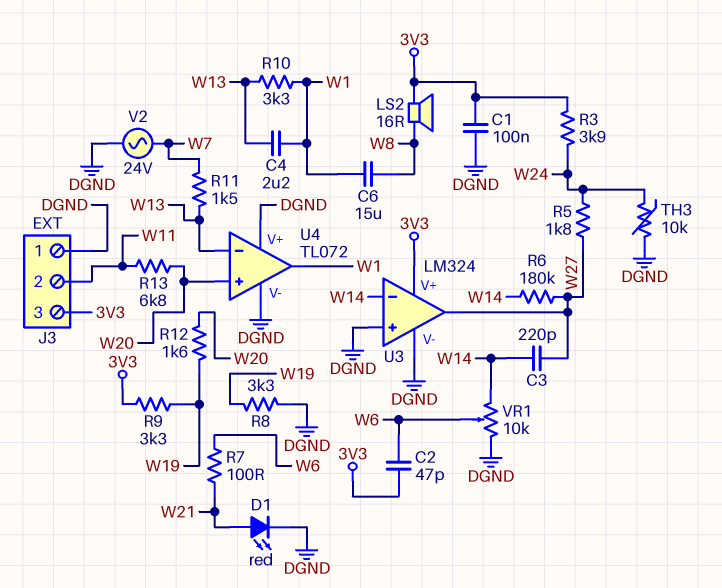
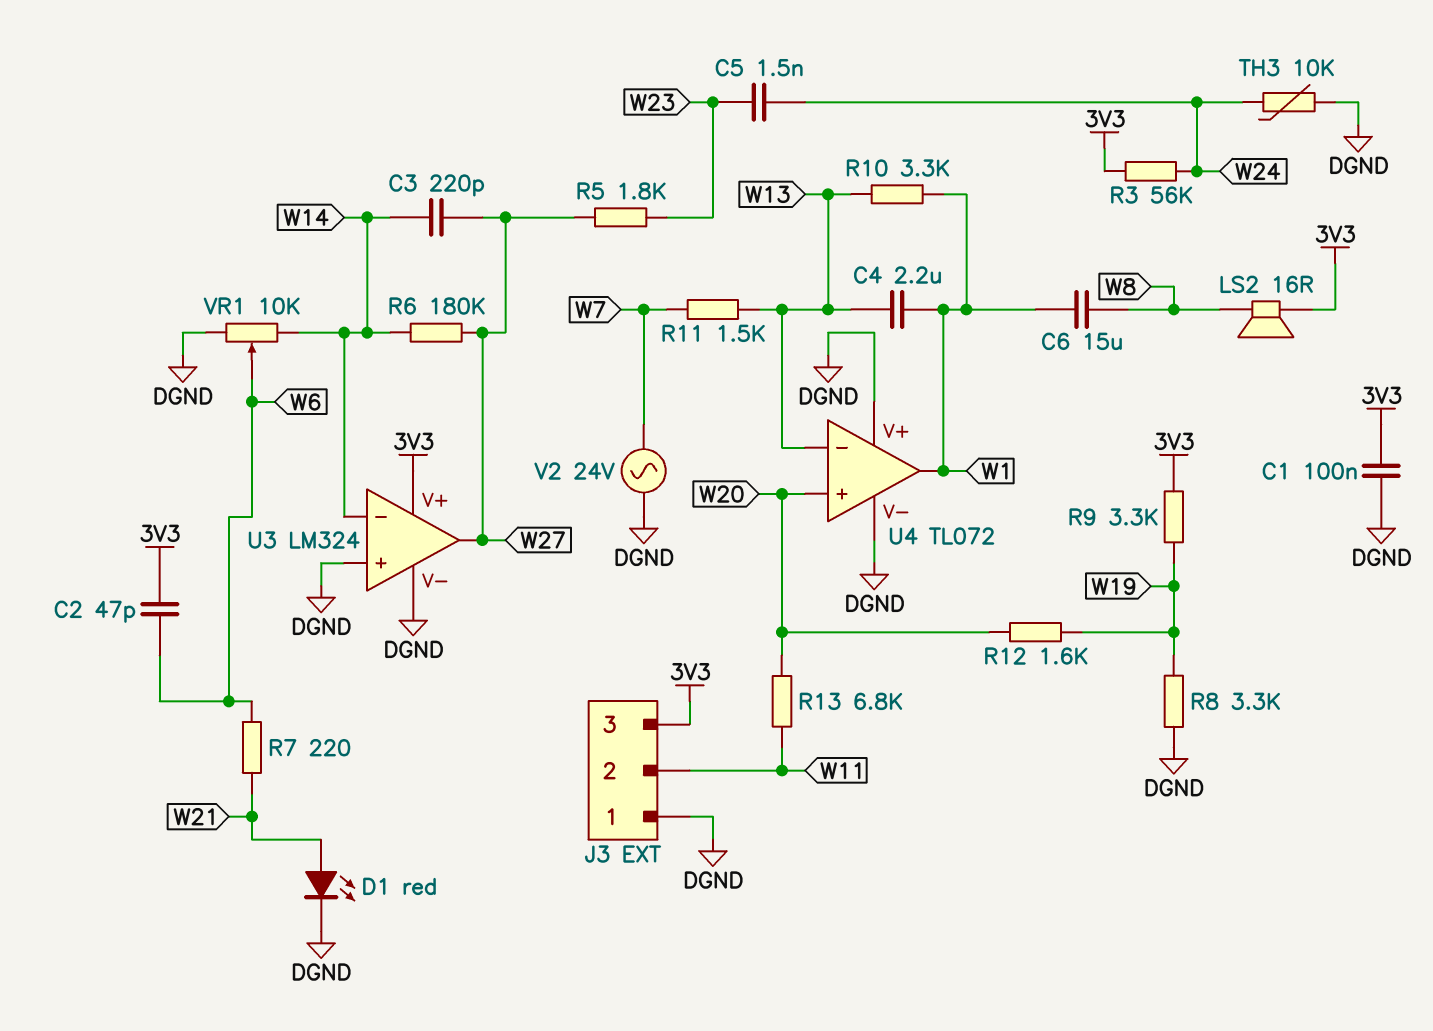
C5: none -> 1.5nF (W23, W24)
R3: 3.9k (3V3, W24) -> 56k (3V3, W24)
R5: 1.8k (W24, W27) -> 1.8k (W23, W27)
R7: 100 (W6, W21) -> 220 (W6, W21)

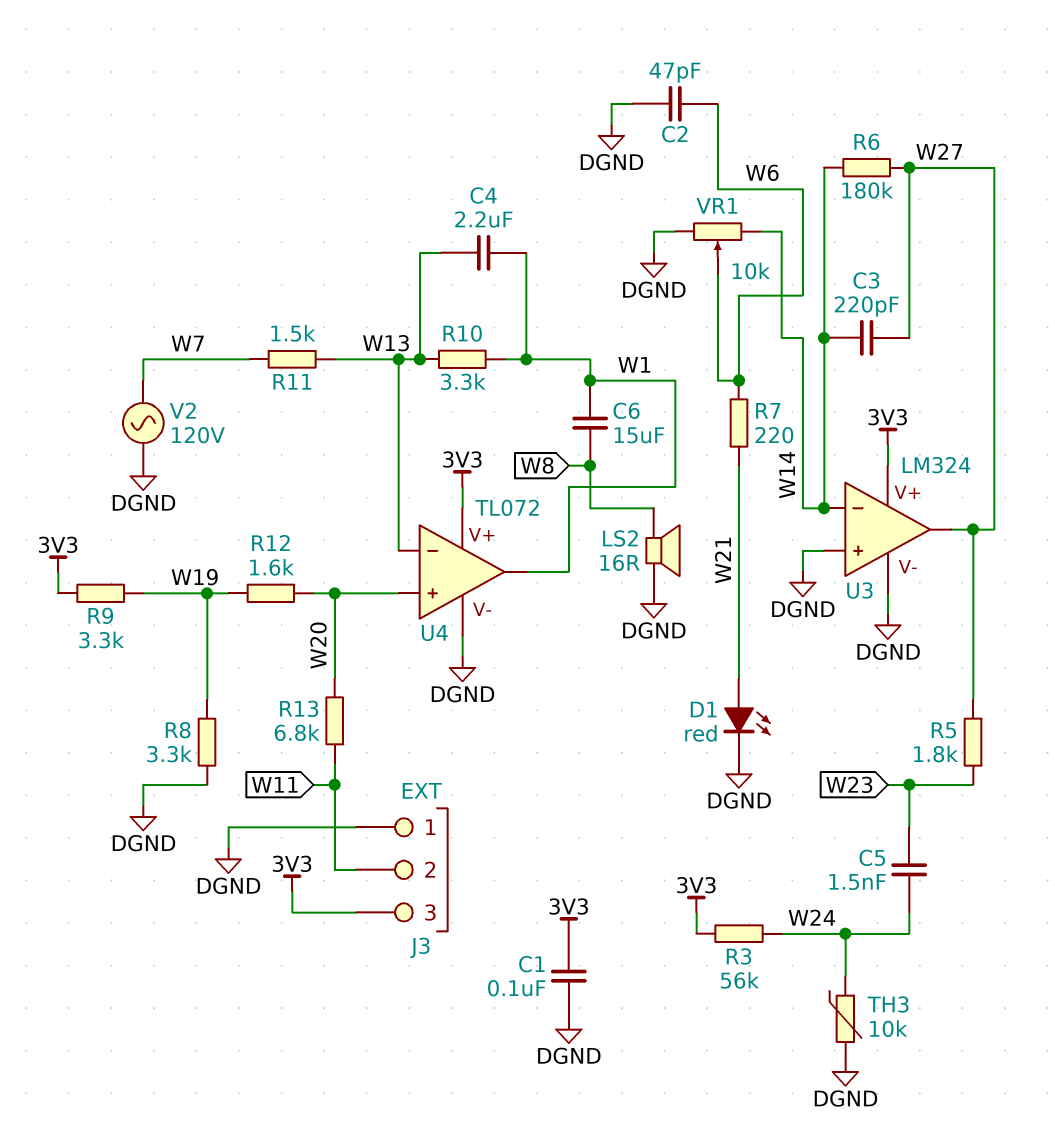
C2: 47pF (3V3, W6) -> 47pF (DGND, W6)
LS2: speaker 16R (3V3, W8) -> speaker 16R (DGND, W8)
U4 pin V+: DGND -> 3V3
V2: AC 24V (DGND, W7) -> AC 120V (DGND, W7)

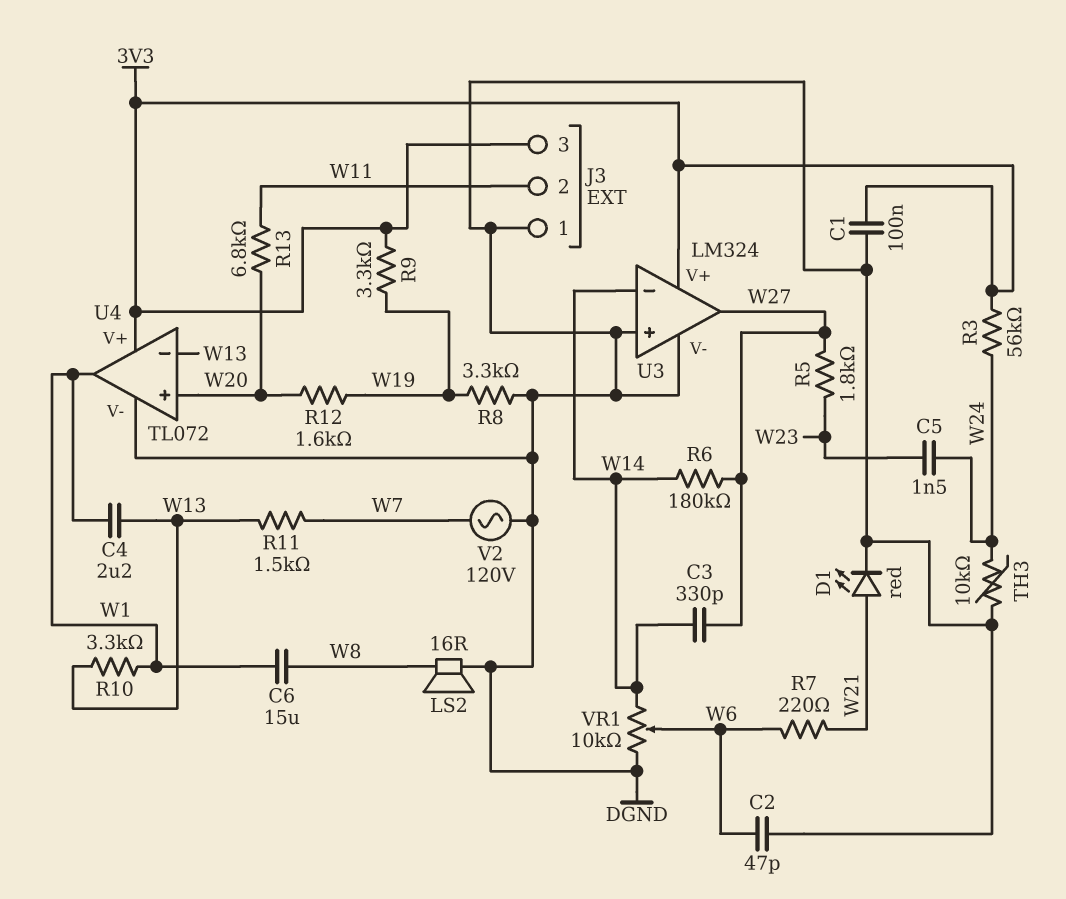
C3: 220pF (W14, W27) -> 330pF (W14, W27)

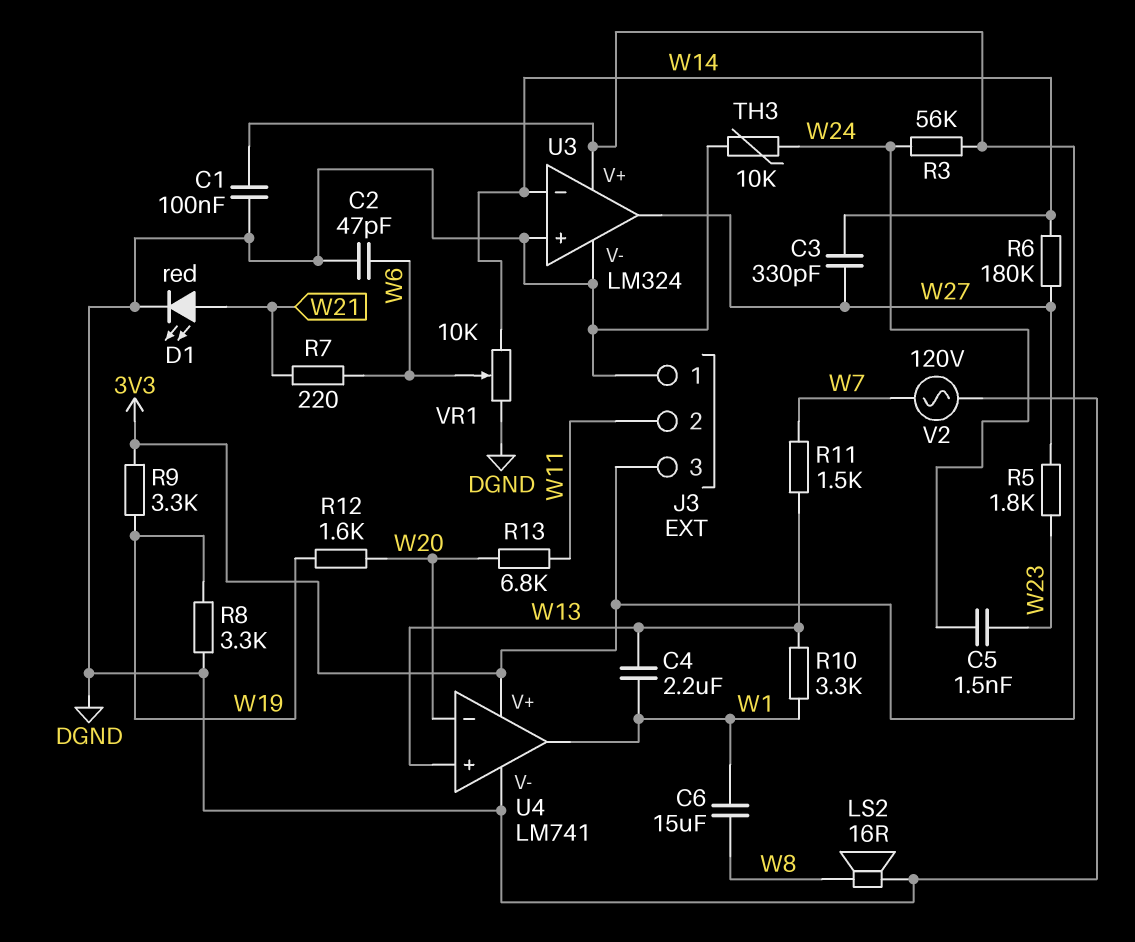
U4: TL072 -> LM741
U4 pin in+: W20 -> W13
U4 pin in-: W13 -> W20

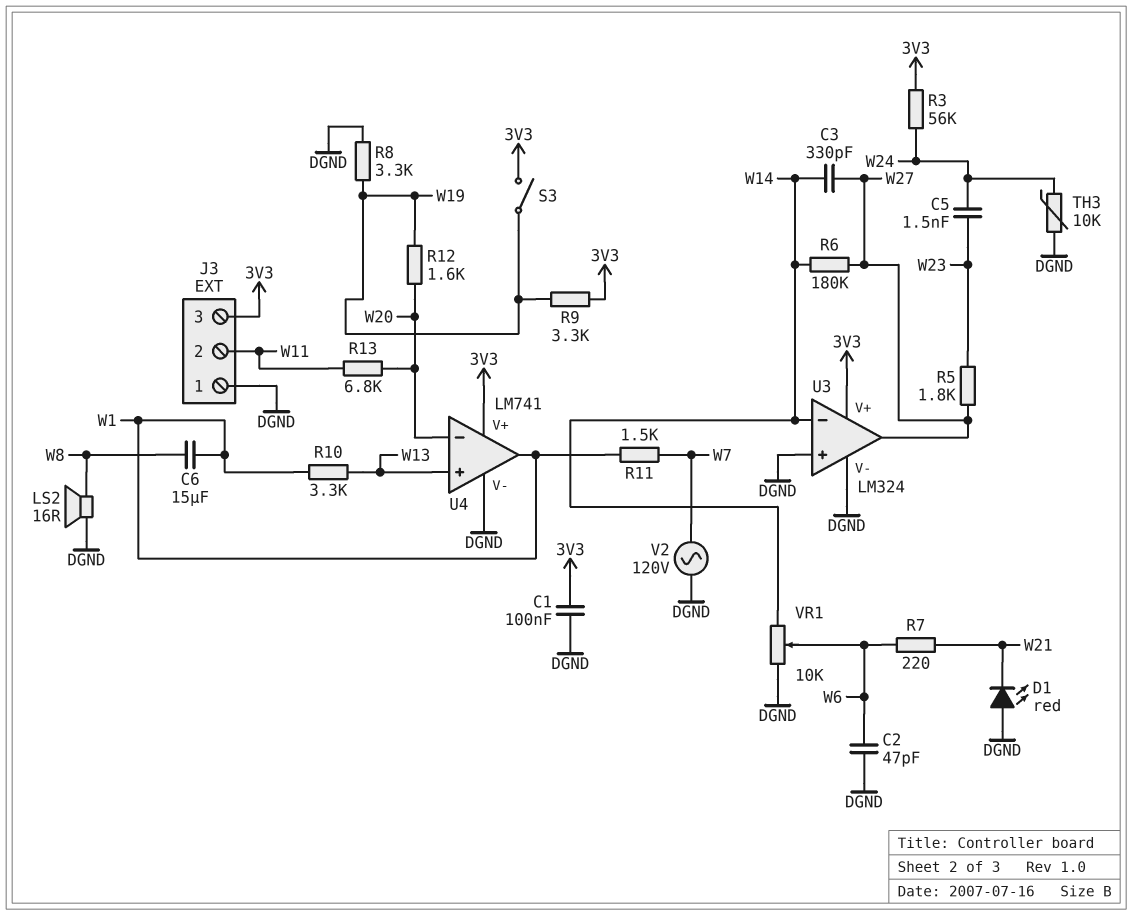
C4: 2.2uF (W1, W13) -> none
D1: LED red (A W21, K DGND) -> LED red (A DGND, K W21)
R11: 1.5k (W7, W13) -> 1.5k (W1, W7)
S3: none -> switch (3V3, W19)

